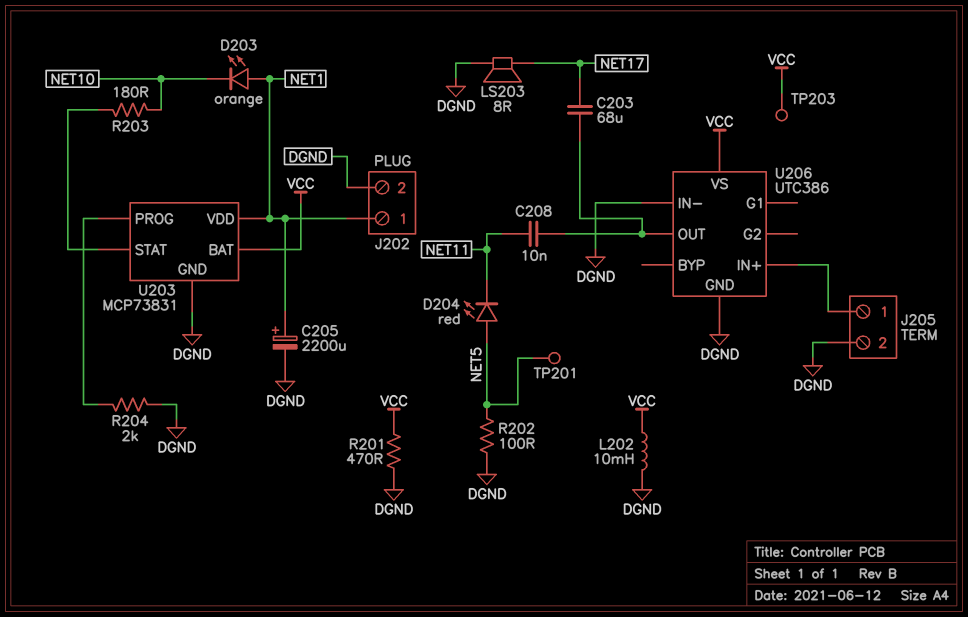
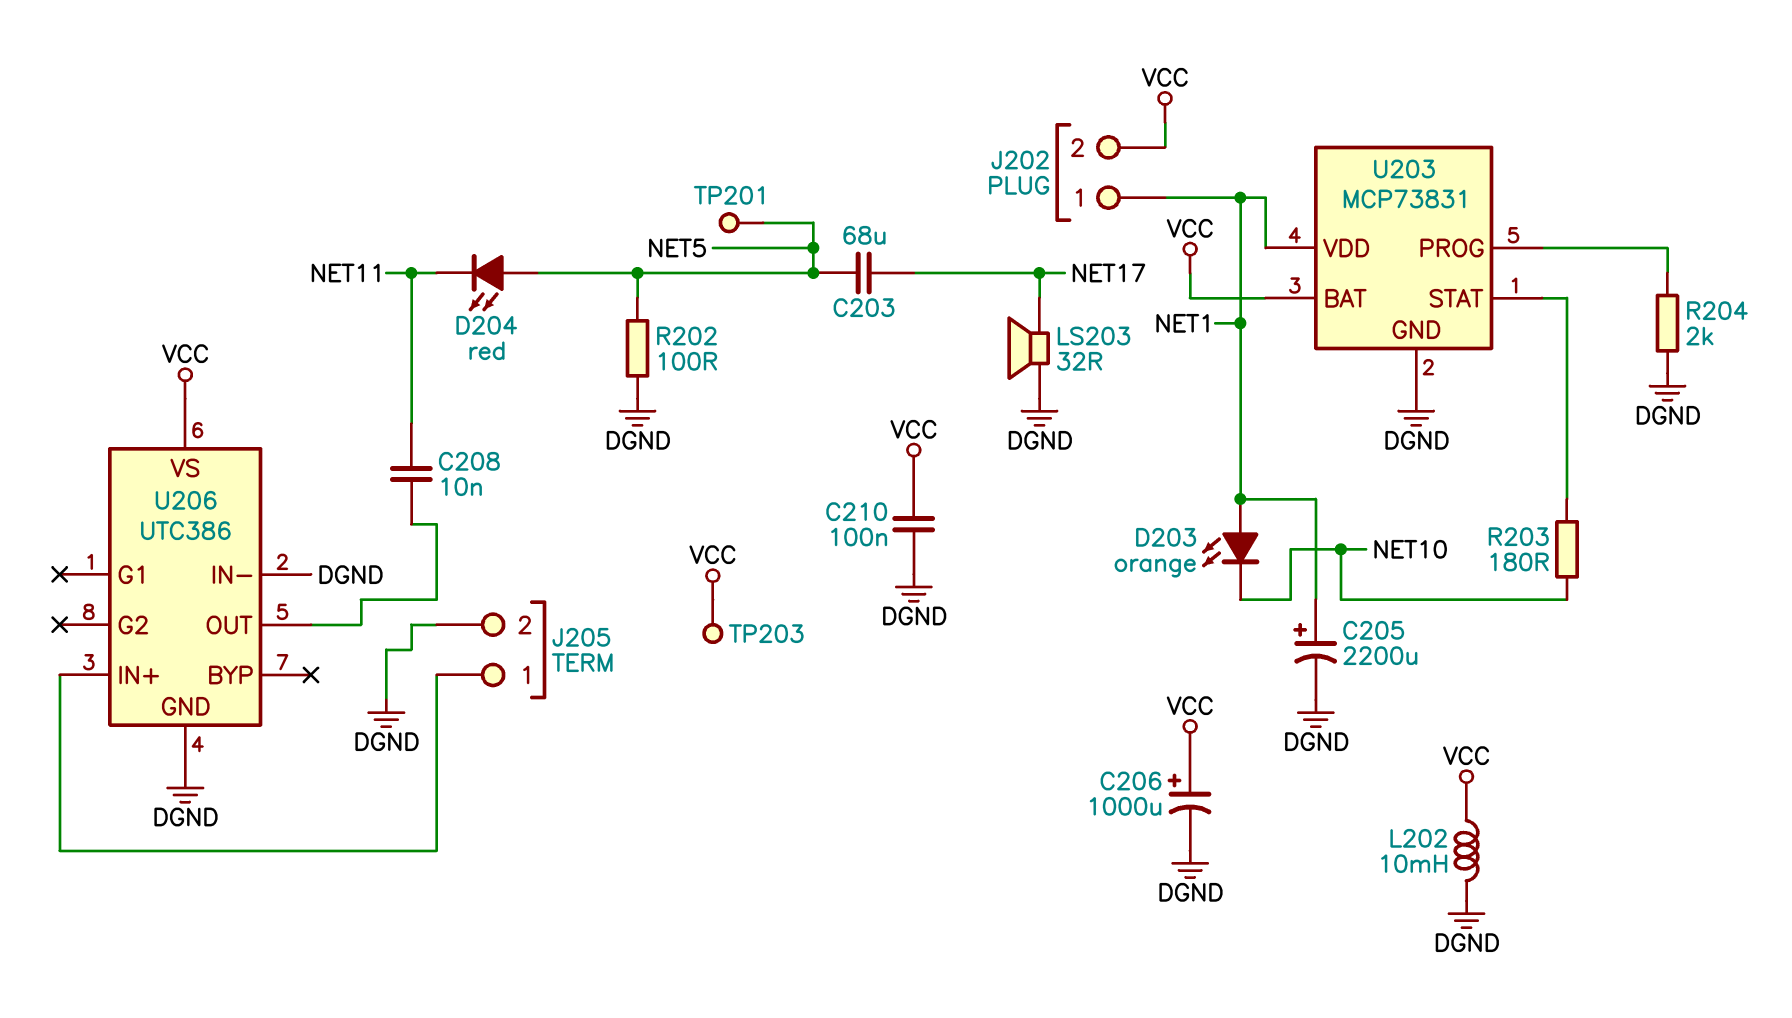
C203: 68uF (NET17, U206/OUT) -> 68uF (NET5, NET17)
C206: none -> 1000uF (plus VCC, minus DGND)
C210: none -> 100nF (DGND, VCC)
J202 pin 2: DGND -> VCC
LS203: speaker 8R (DGND, NET17) -> speaker 32R (DGND, NET17)
R201: 470 (DGND, VCC) -> none

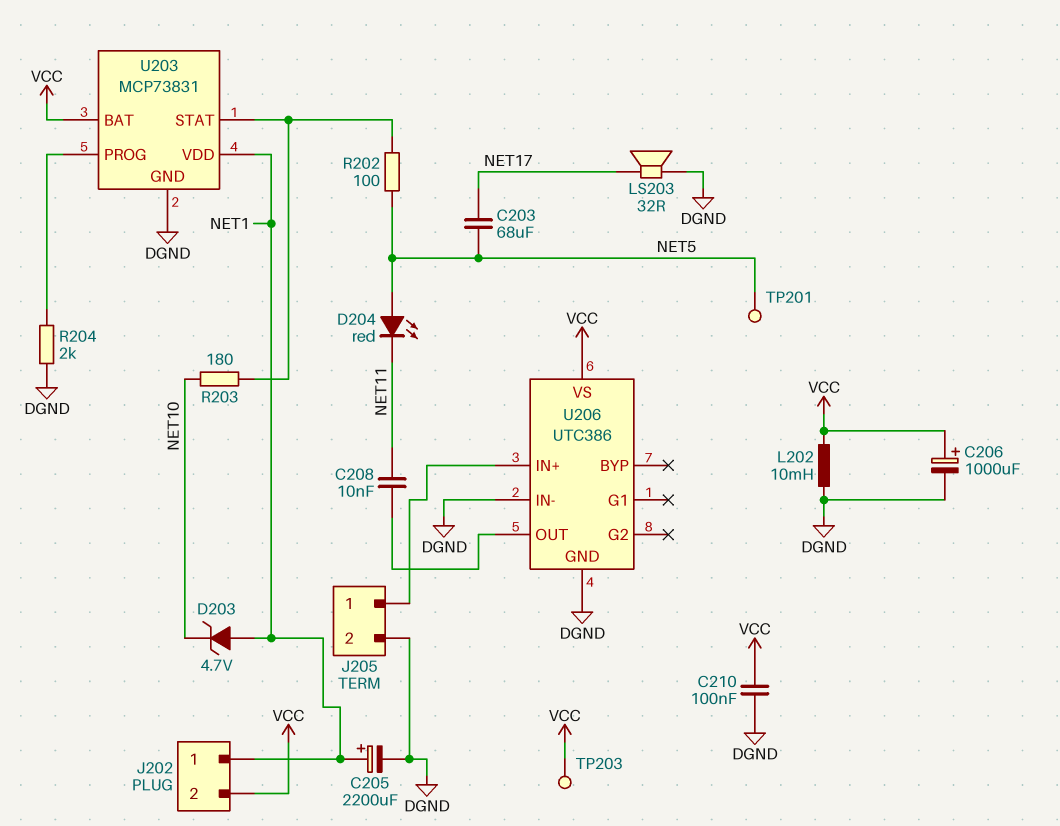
D203: LED orange (A NET1, K NET10) -> zener 4.7V (A NET1, K NET10)
R202: 100 (DGND, NET5) -> 100 (NET5, U203/STAT)

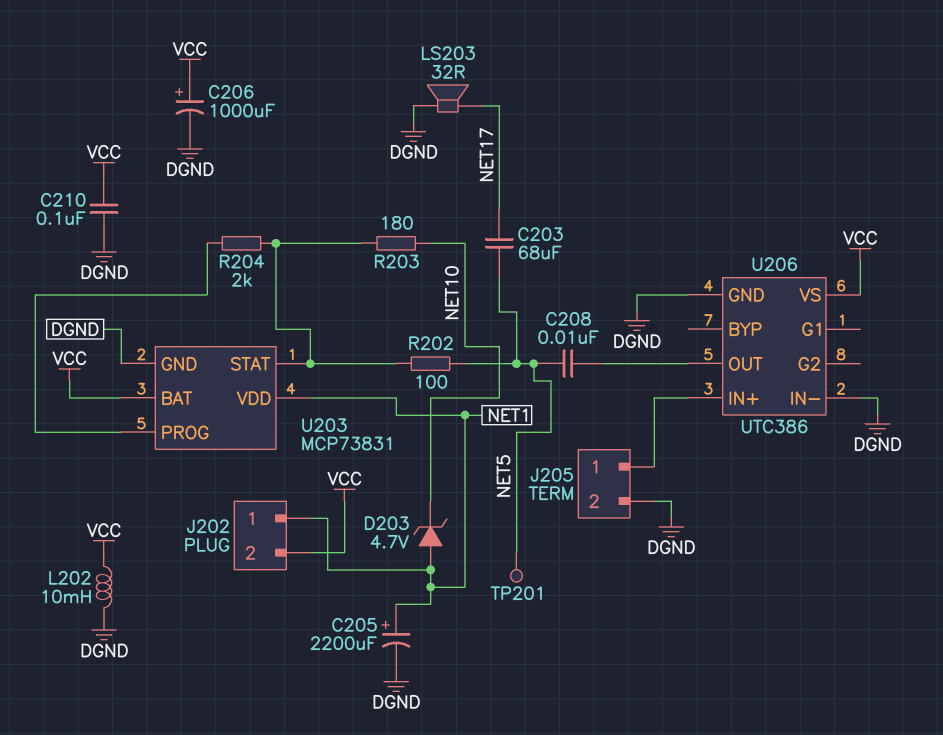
C208: 10nF (NET11, U206/OUT) -> 10nF (NET5, U206/OUT)
D204: LED red (A NET5, K NET11) -> none
R204: 2k (DGND, U203/PROG) -> 2k (U203/PROG, U203/STAT)
TP203: test point (VCC) -> none

